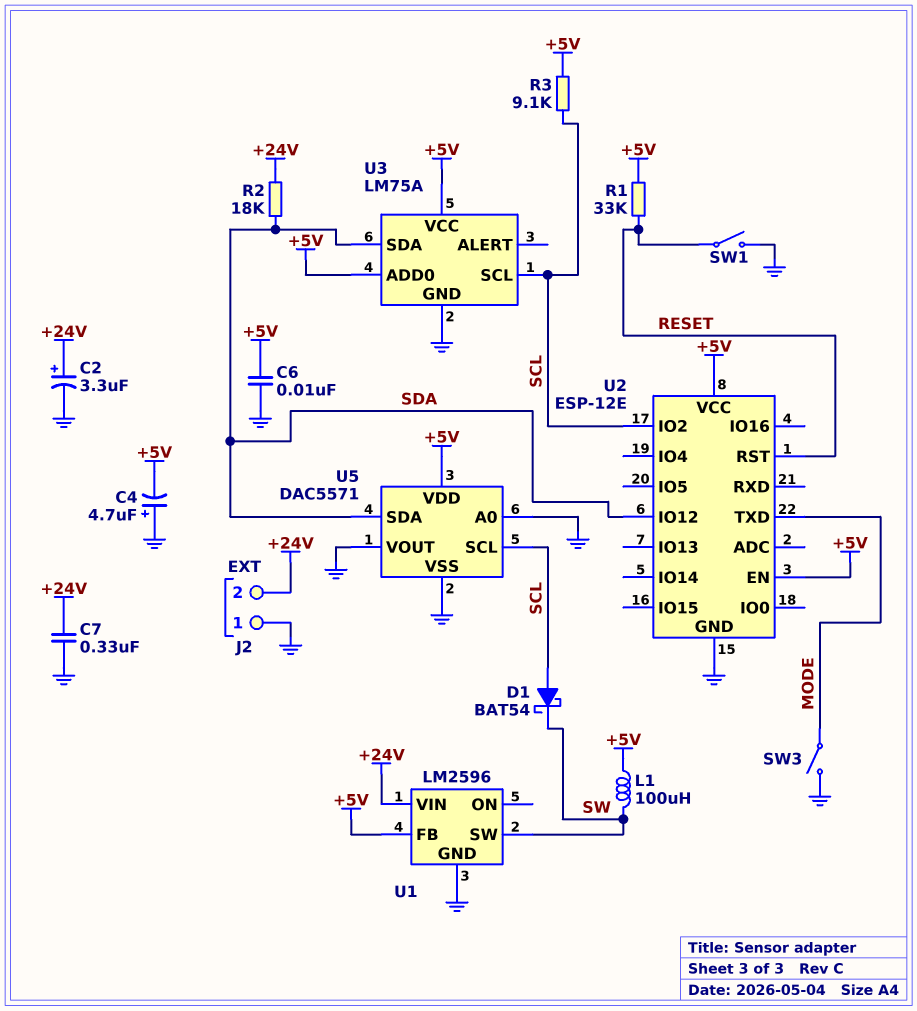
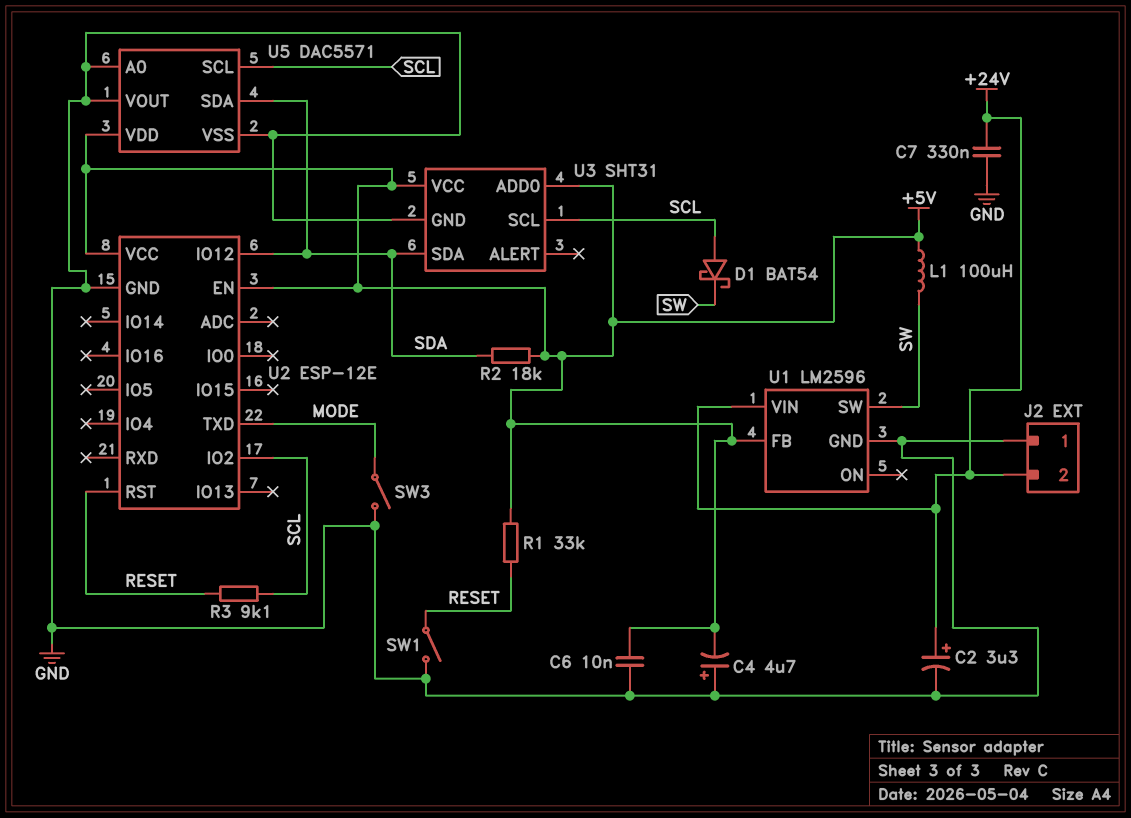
R2: 18k (+24V, SDA) -> 18k (+5V, SDA)
R3: 9.1k (+5V, SCL) -> 9.1k (RESET, SCL)
U3: LM75A -> SHT31

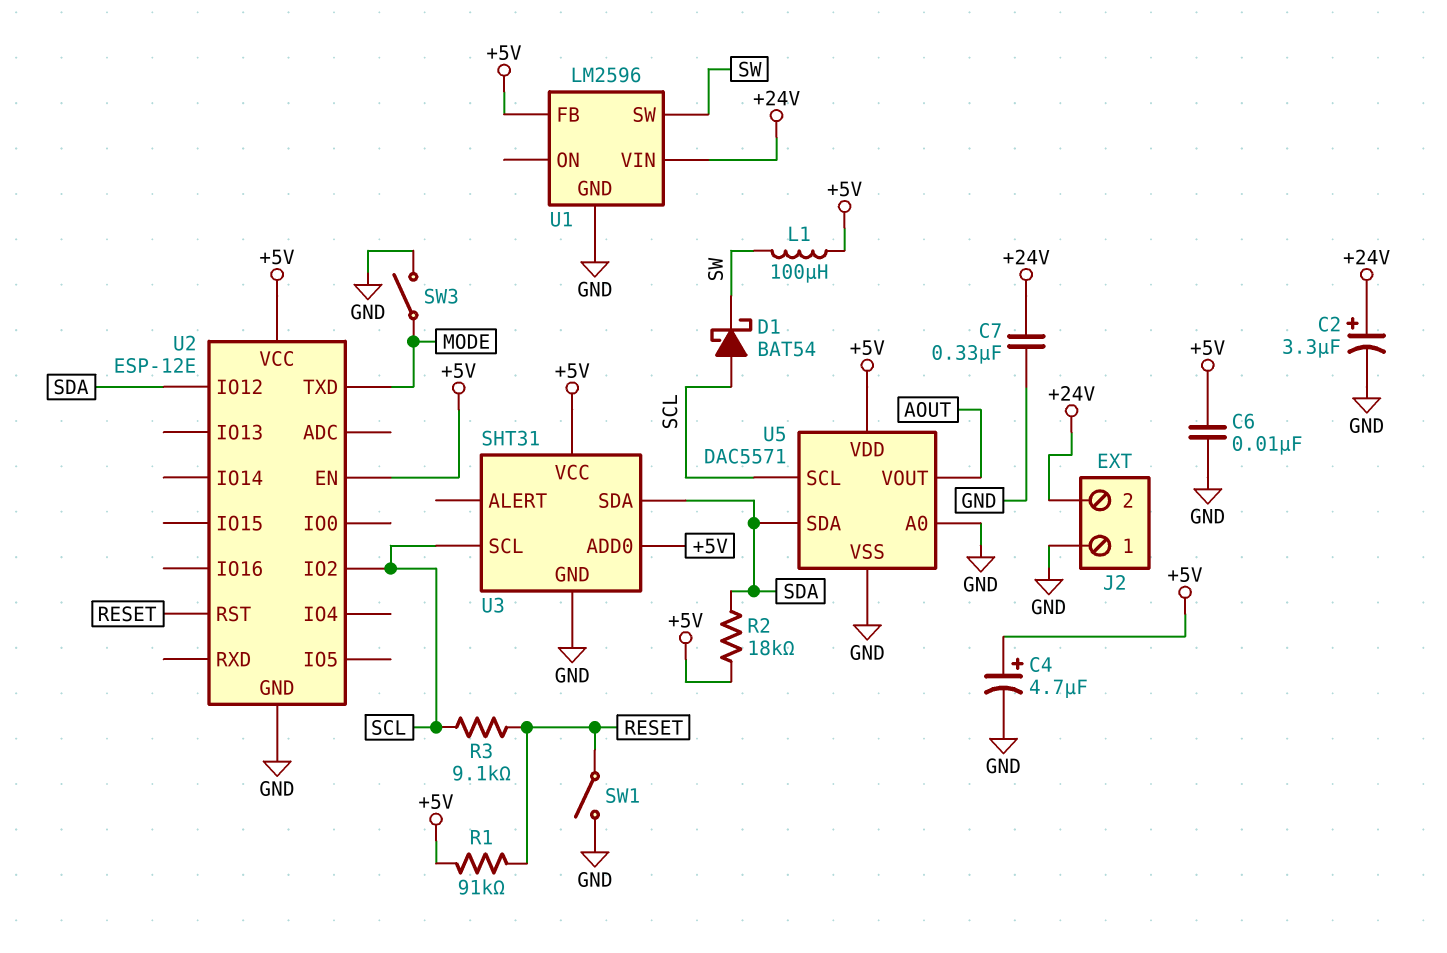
C4: 4.7uF (plus GND, minus +5V) -> 4.7uF (plus +5V, minus GND)
R1: 33k (+5V, RESET) -> 91k (+5V, RESET)
U5 pin VOUT: GND -> AOUT

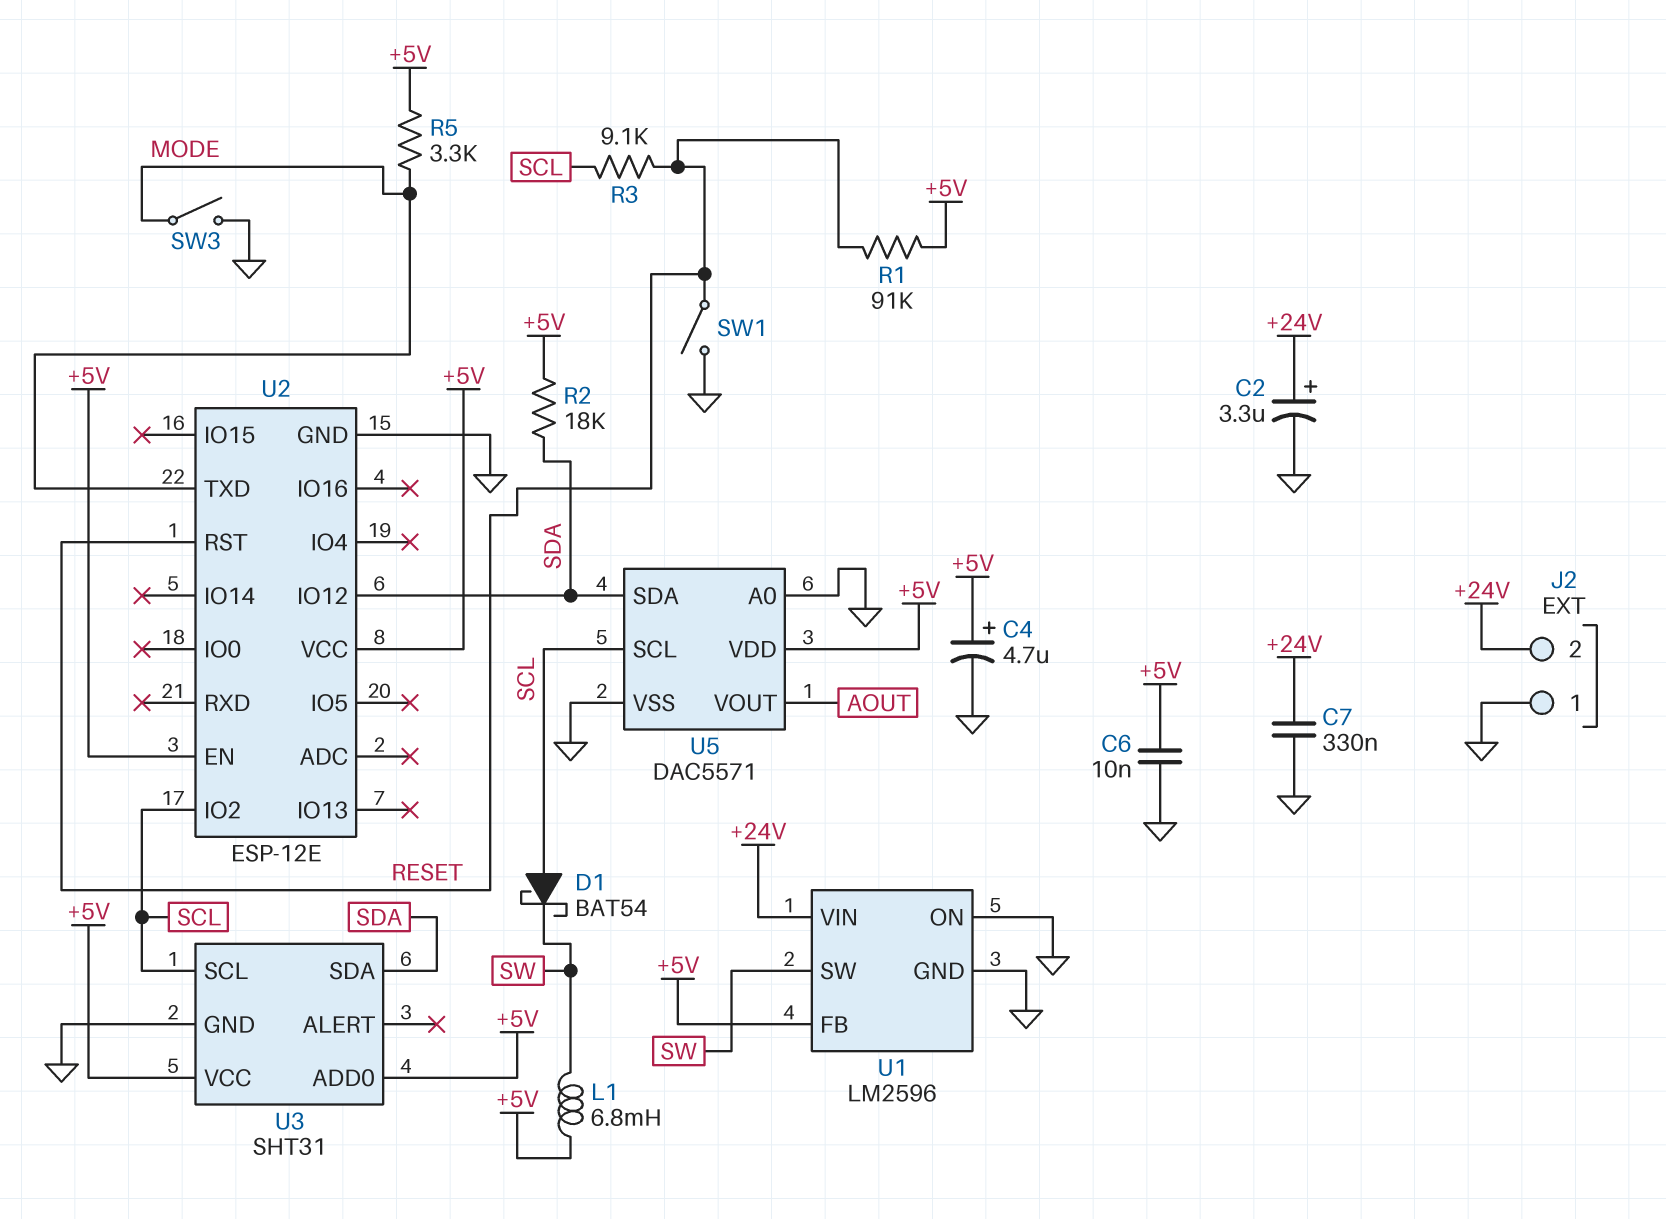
L1: 100uH (+5V, SW) -> 6.8mH (+5V, SW)
R5: none -> 3.3k (+5V, MODE)
U1 pin ON: none -> GND

